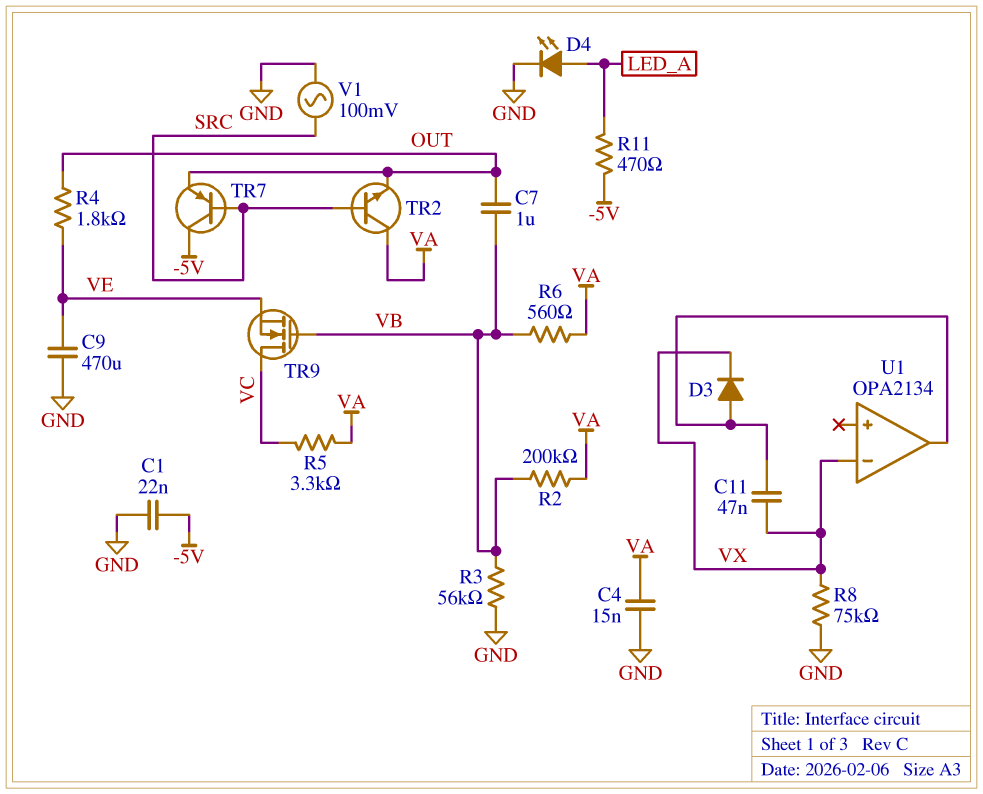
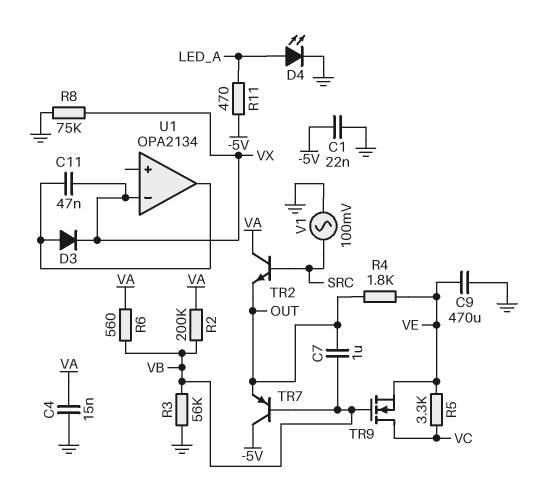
R5: 3.3k (VA, VC) -> 3.3k (VC, VE)
TR7: PNP (B SRC, C -5V, E OUT) -> PNP (B VB, C -5V, E OUT)

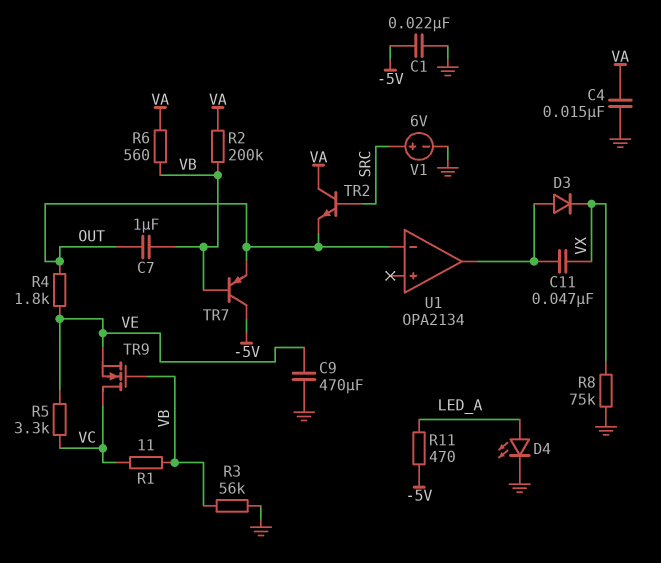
R1: none -> 11 (VB, VC)
U1 pin in-: VX -> OUT
V1: AC 100mV (GND, SRC) -> 6V (plus SRC, minus GND)

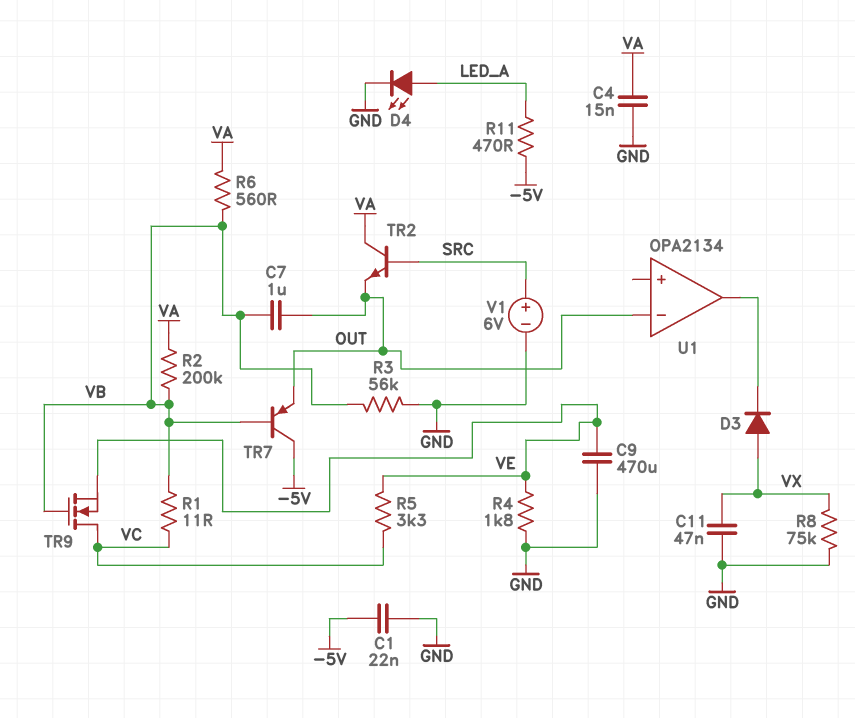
C11: 47nF (U1/out, VX) -> 47nF (GND, VX)
D3: diode (A U1/out, K VX) -> diode (A VX, K U1/out)
R4: 1.8k (OUT, VE) -> 1.8k (GND, VE)

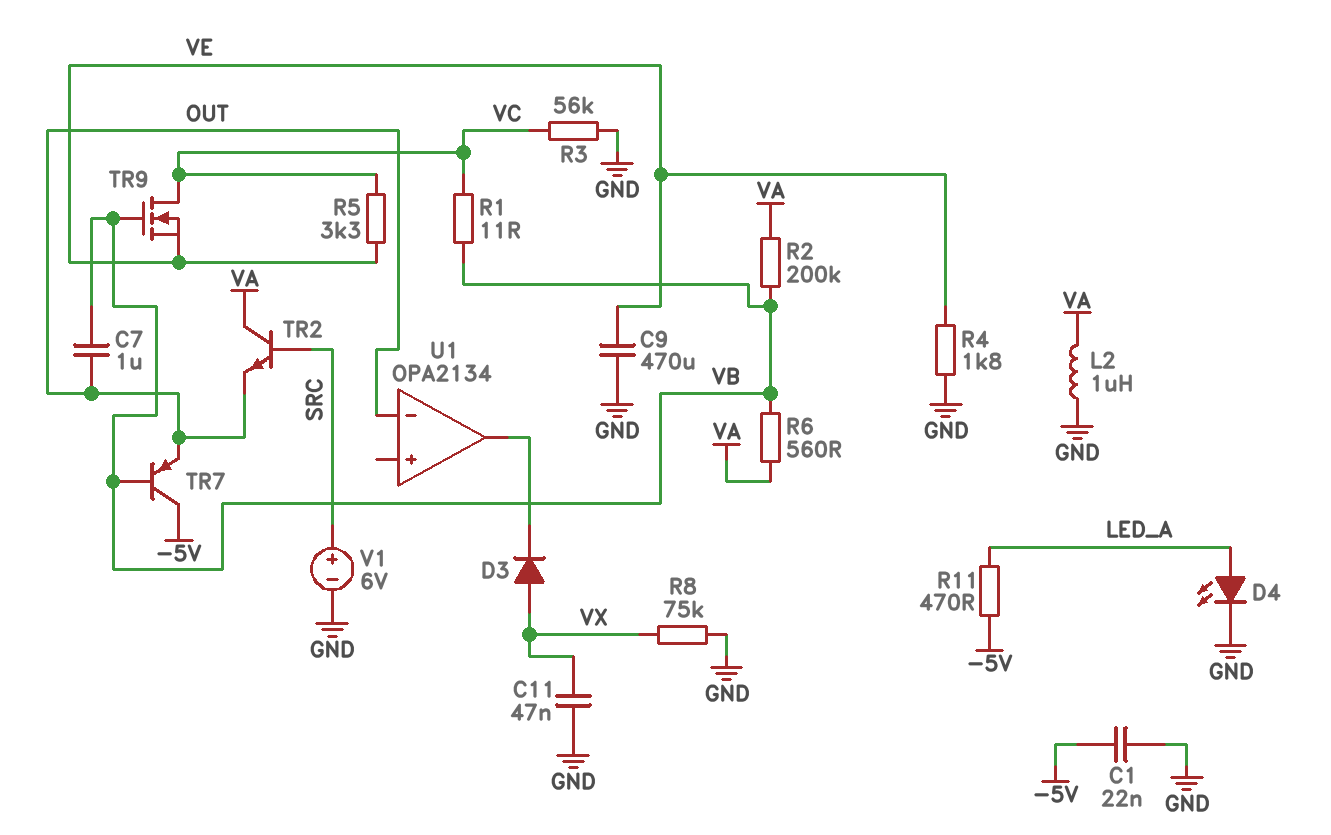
C4: 15nF (GND, VA) -> none
L2: none -> 1uH (GND, VA)
R3: 56k (GND, VB) -> 56k (GND, VC)

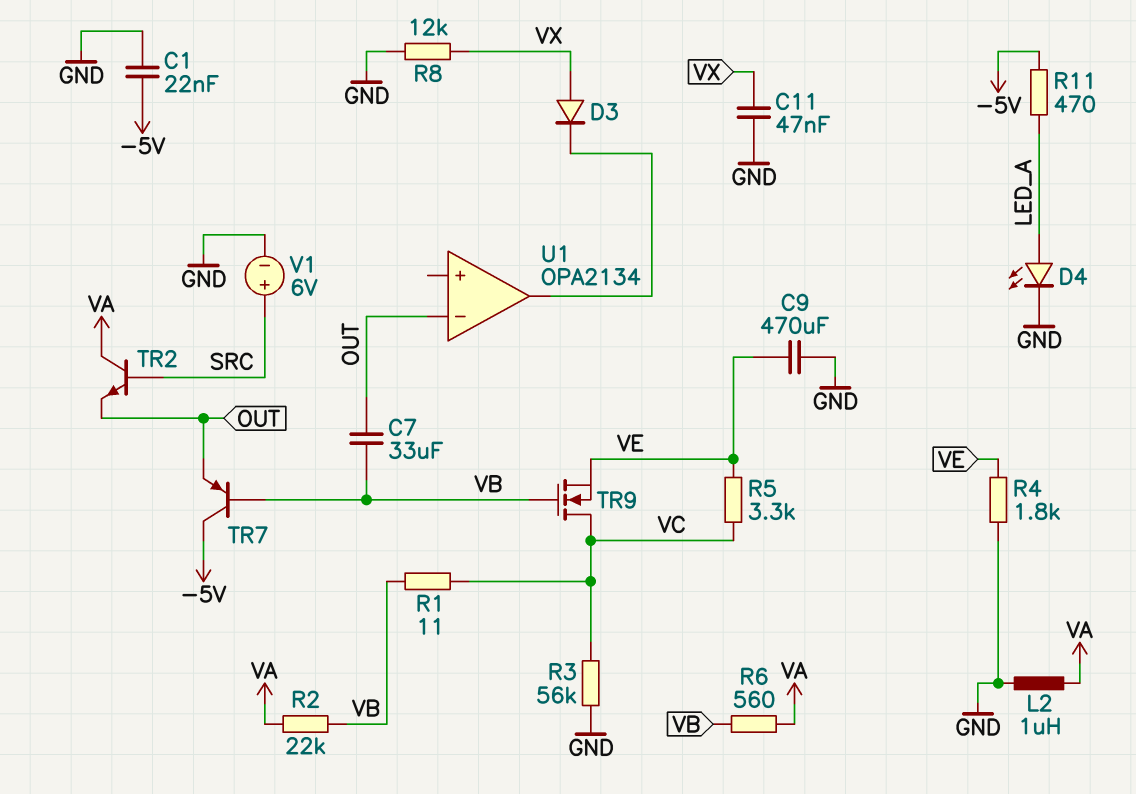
C7: 1uF (OUT, VB) -> 33uF (OUT, VB)
R2: 200k (VA, VB) -> 22k (VA, VB)
R8: 75k (GND, VX) -> 12k (GND, VX)

